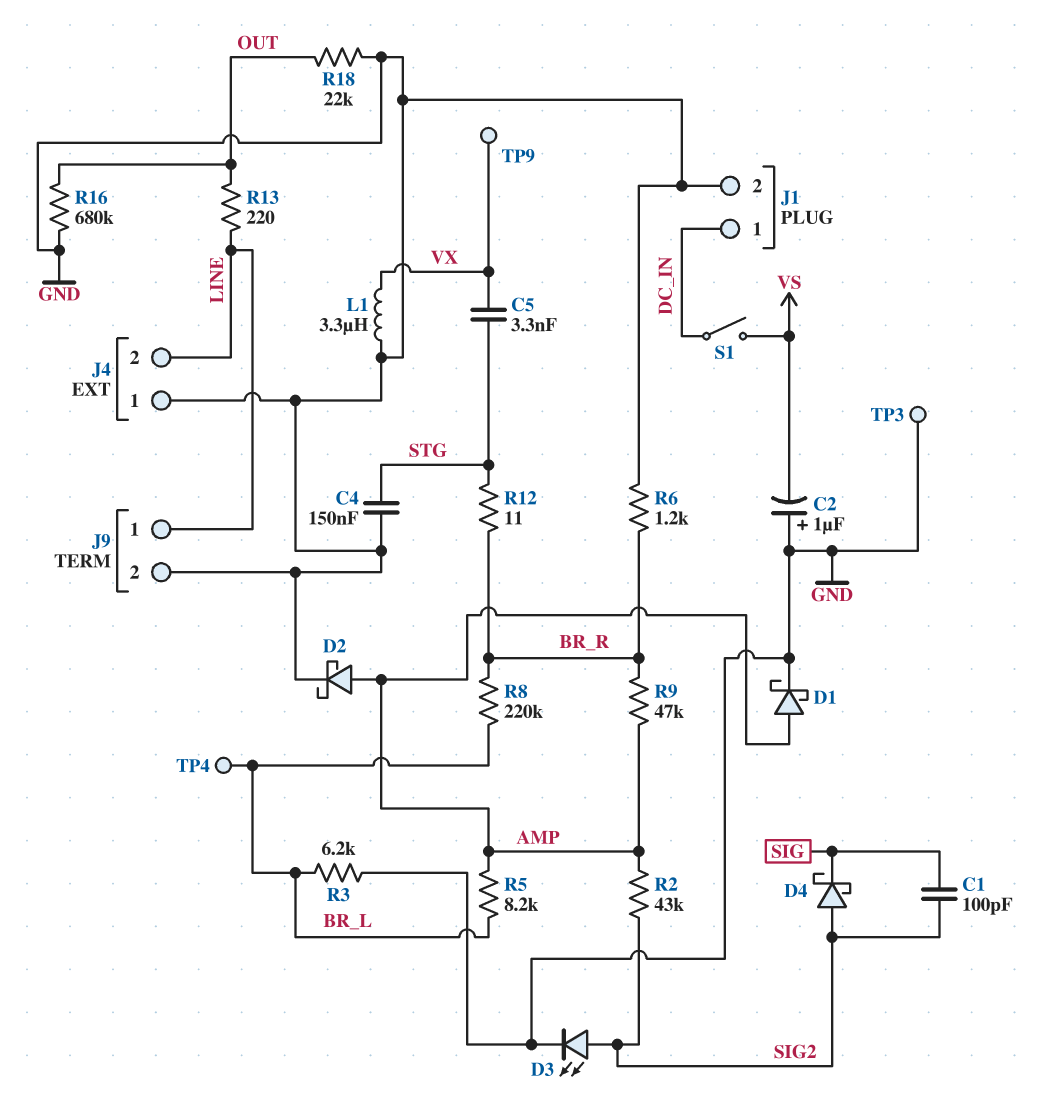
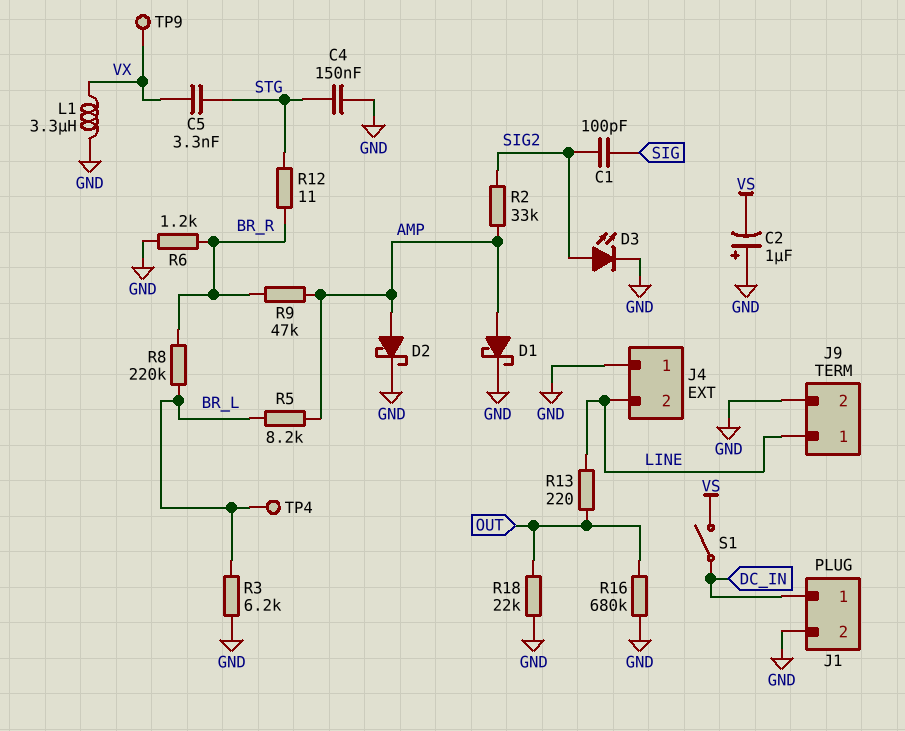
D4: schottky (A SIG2, K SIG) -> none
R2: 43k (AMP, SIG2) -> 33k (AMP, SIG2)
TP3: test point (GND) -> none

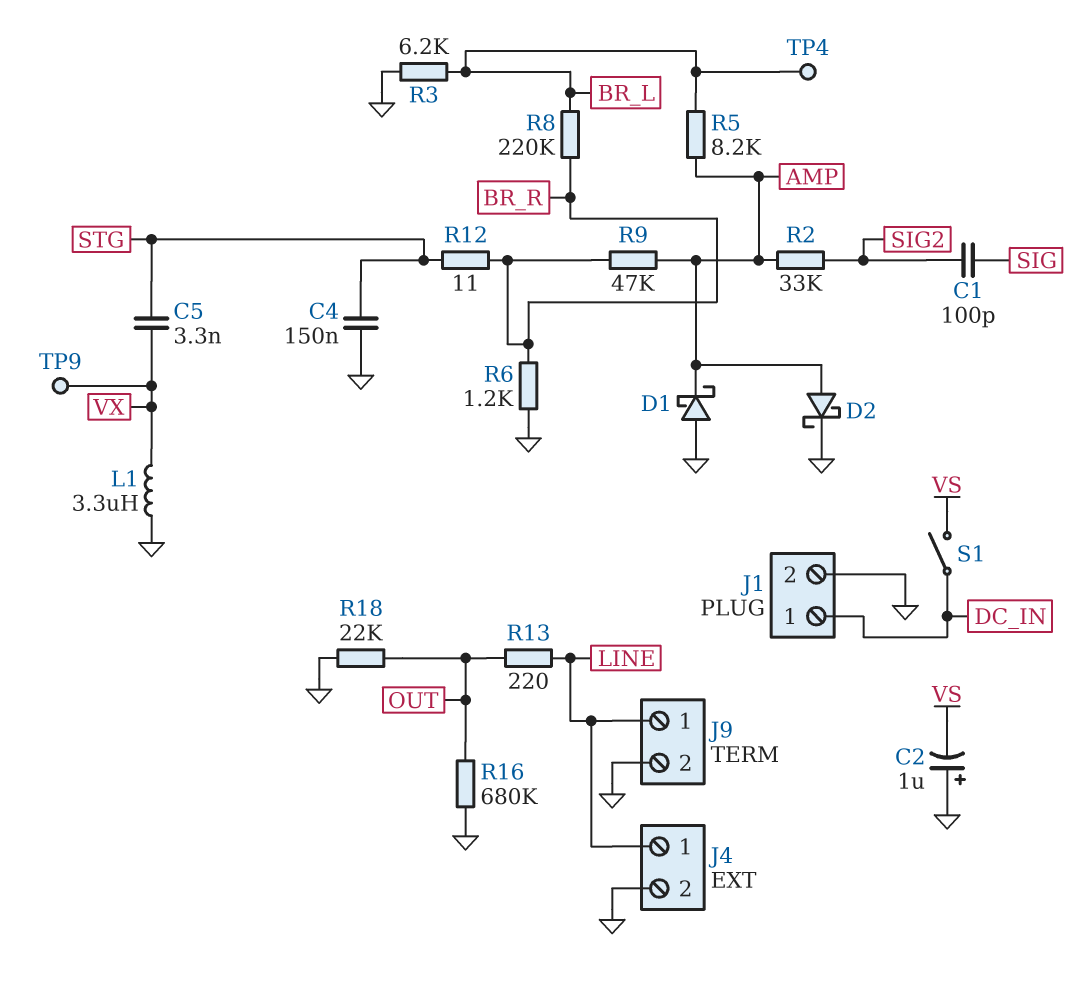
D1: schottky (A AMP, K GND) -> schottky (A GND, K AMP)
D3: LED (A SIG2, K GND) -> none
J4 pin 1: GND -> LINE
J4 pin 2: LINE -> GND

